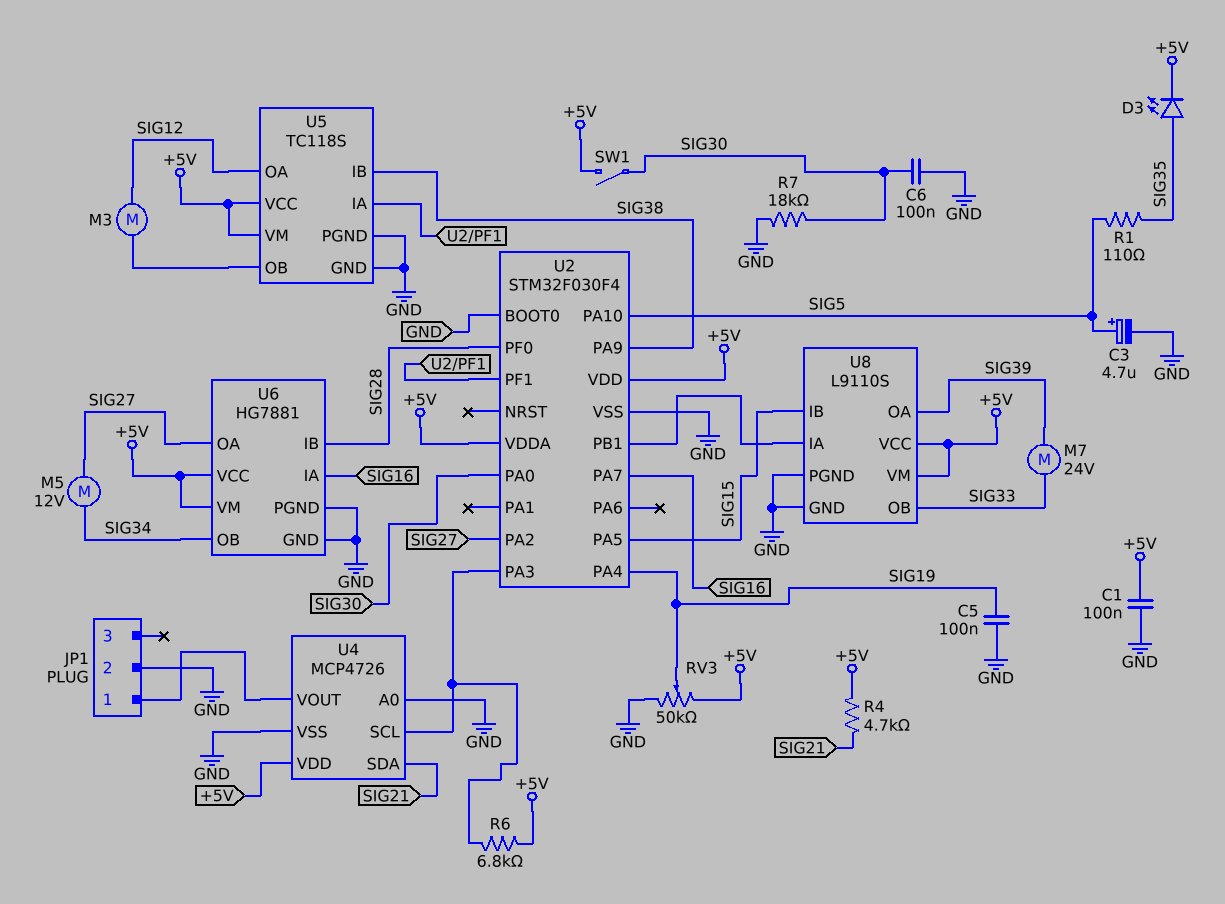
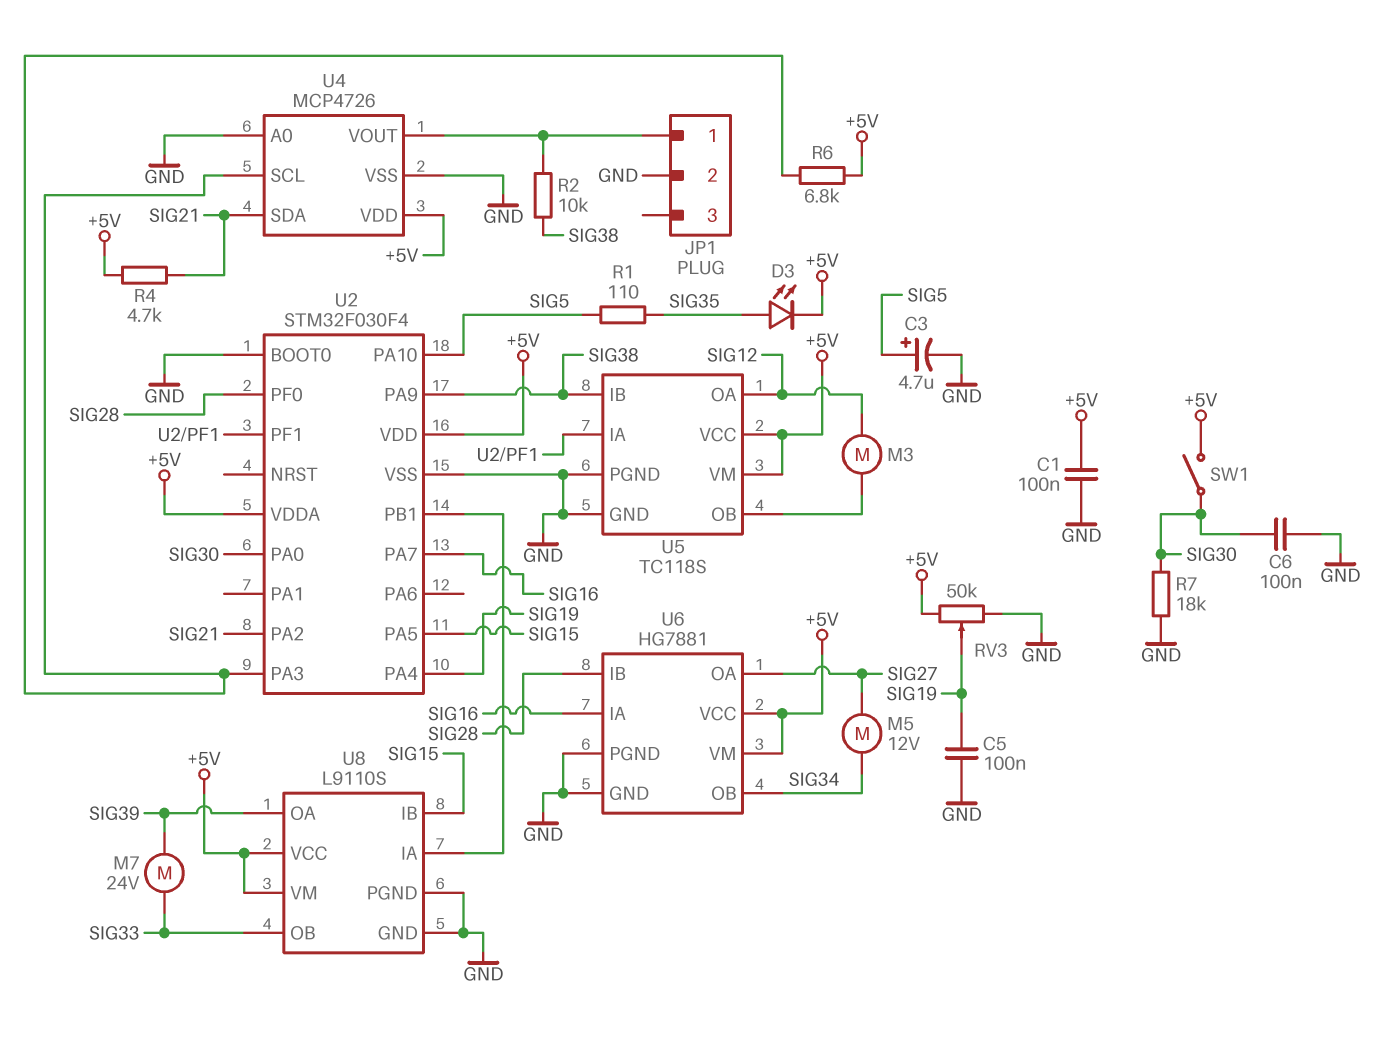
R2: none -> 10k (JP1/1, SIG38)
U2 pin PA2: SIG27 -> SIG21

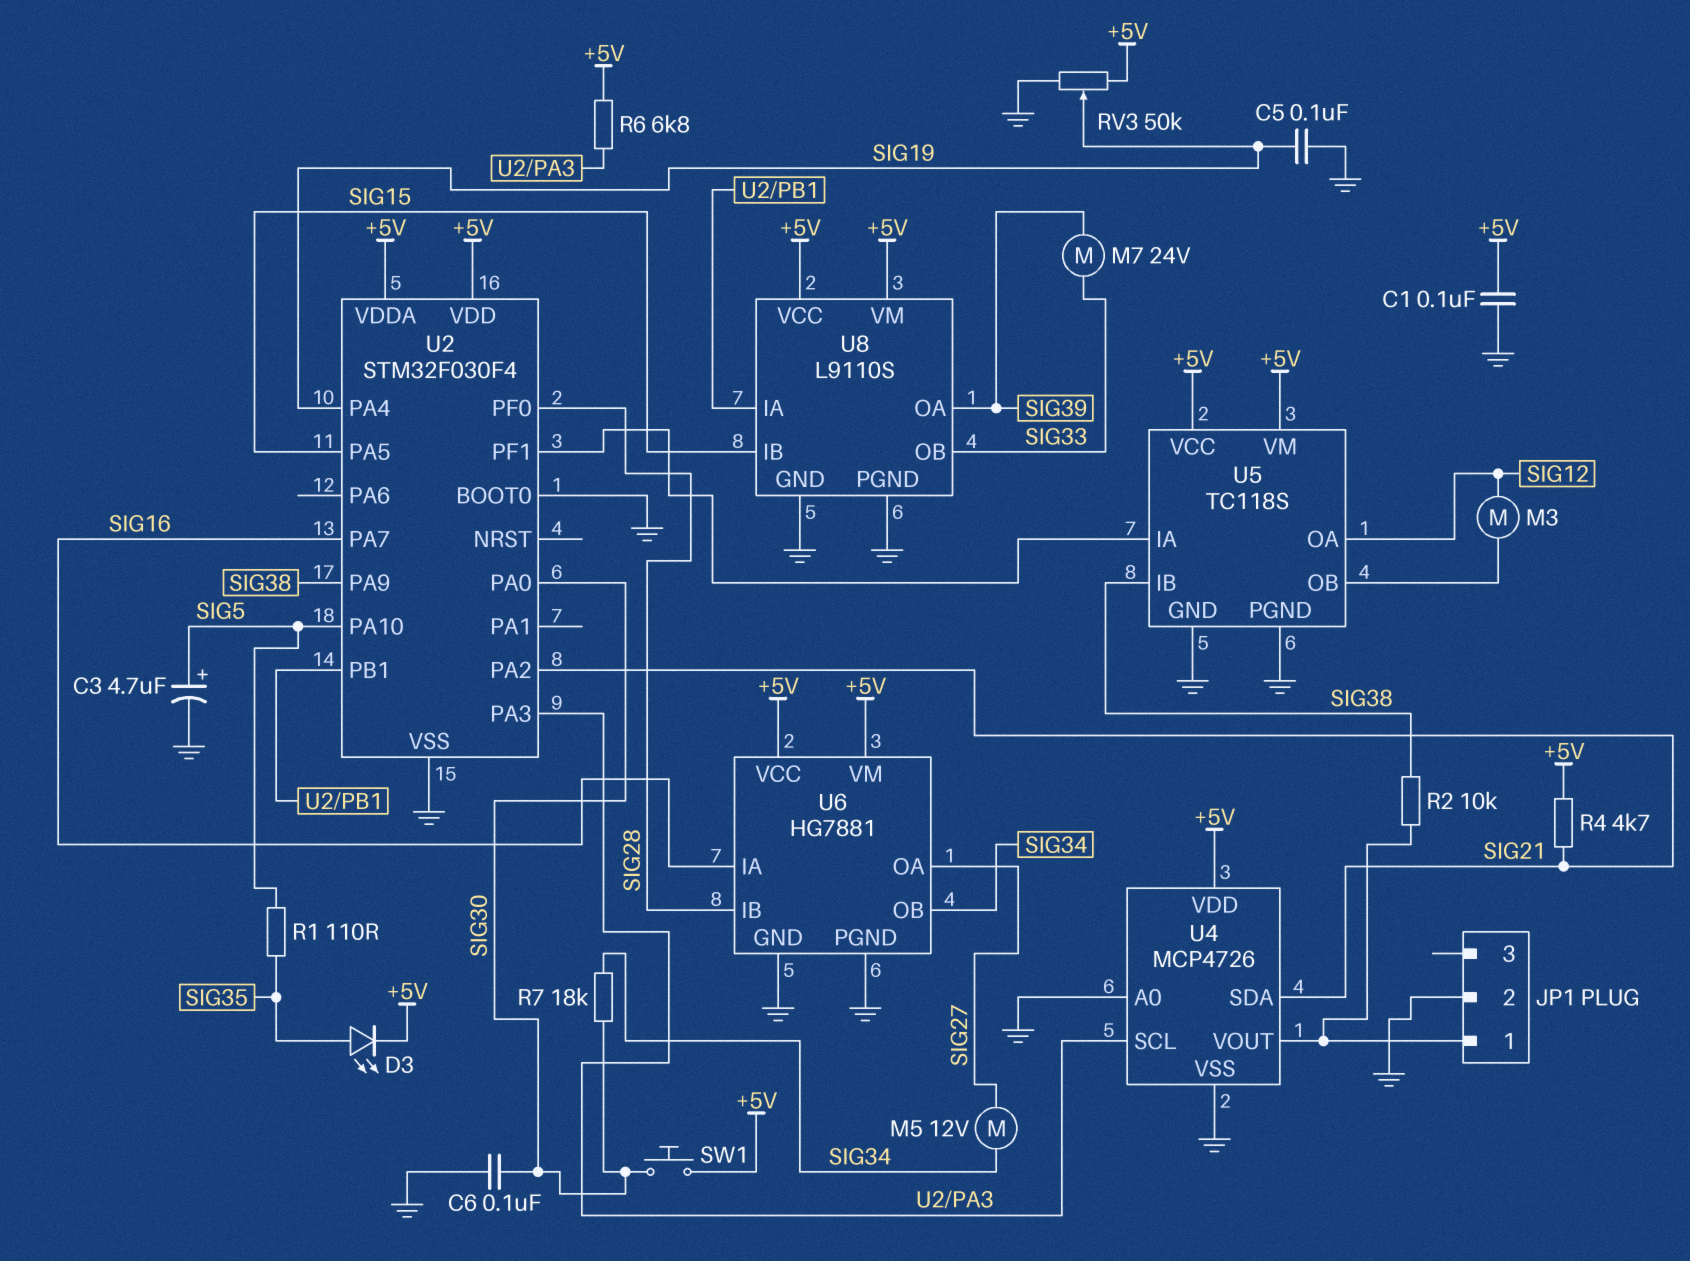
R7: 18k (GND, SIG30) -> 18k (SIG30, SIG34)
SW1: switch (+5V, SIG30) -> button (+5V, SIG30)

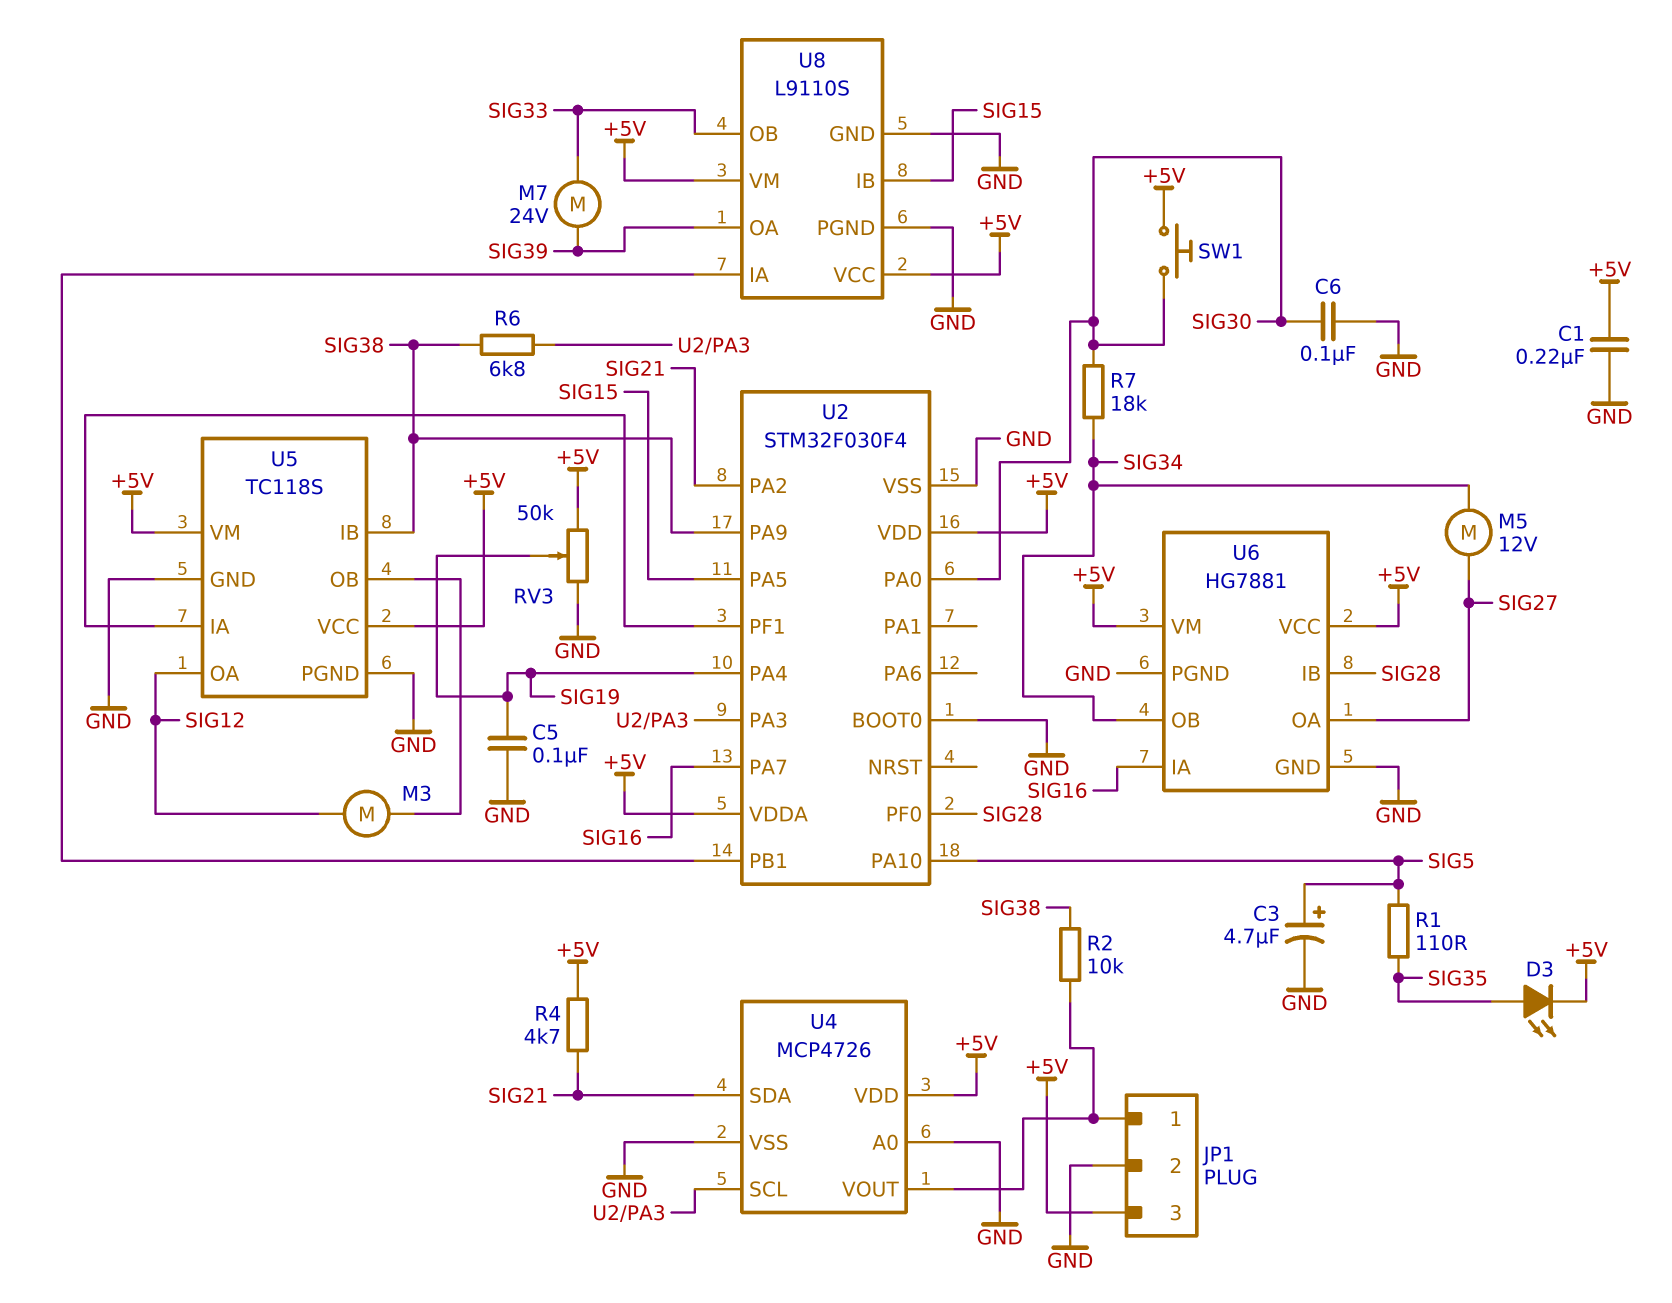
C1: 100nF (+5V, GND) -> 220nF (+5V, GND)
JP1 pin 3: none -> +5V
R6: 6.8k (+5V, U2/PA3) -> 6.8k (SIG38, U2/PA3)

